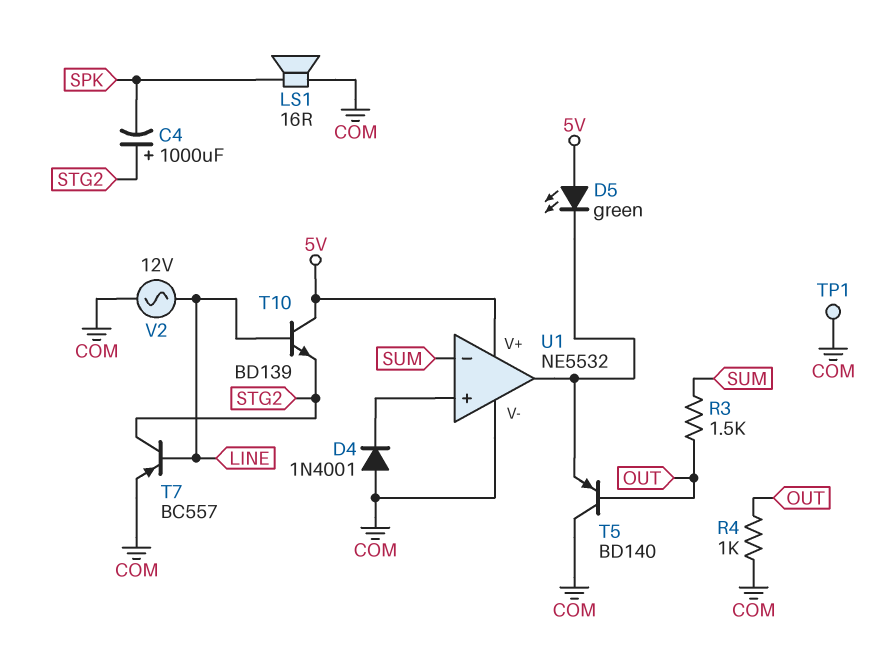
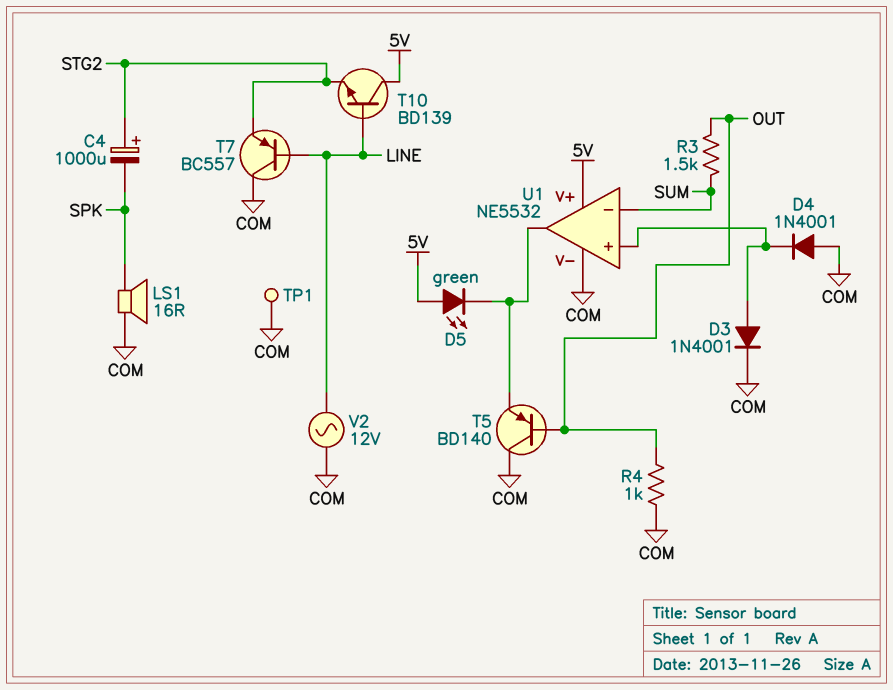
D3: none -> diode 1N4001 (A U1/in+, K COM)
T7: PNP BC557 (B LINE, C STG2, E COM) -> PNP BC557 (B LINE, C COM, E STG2)

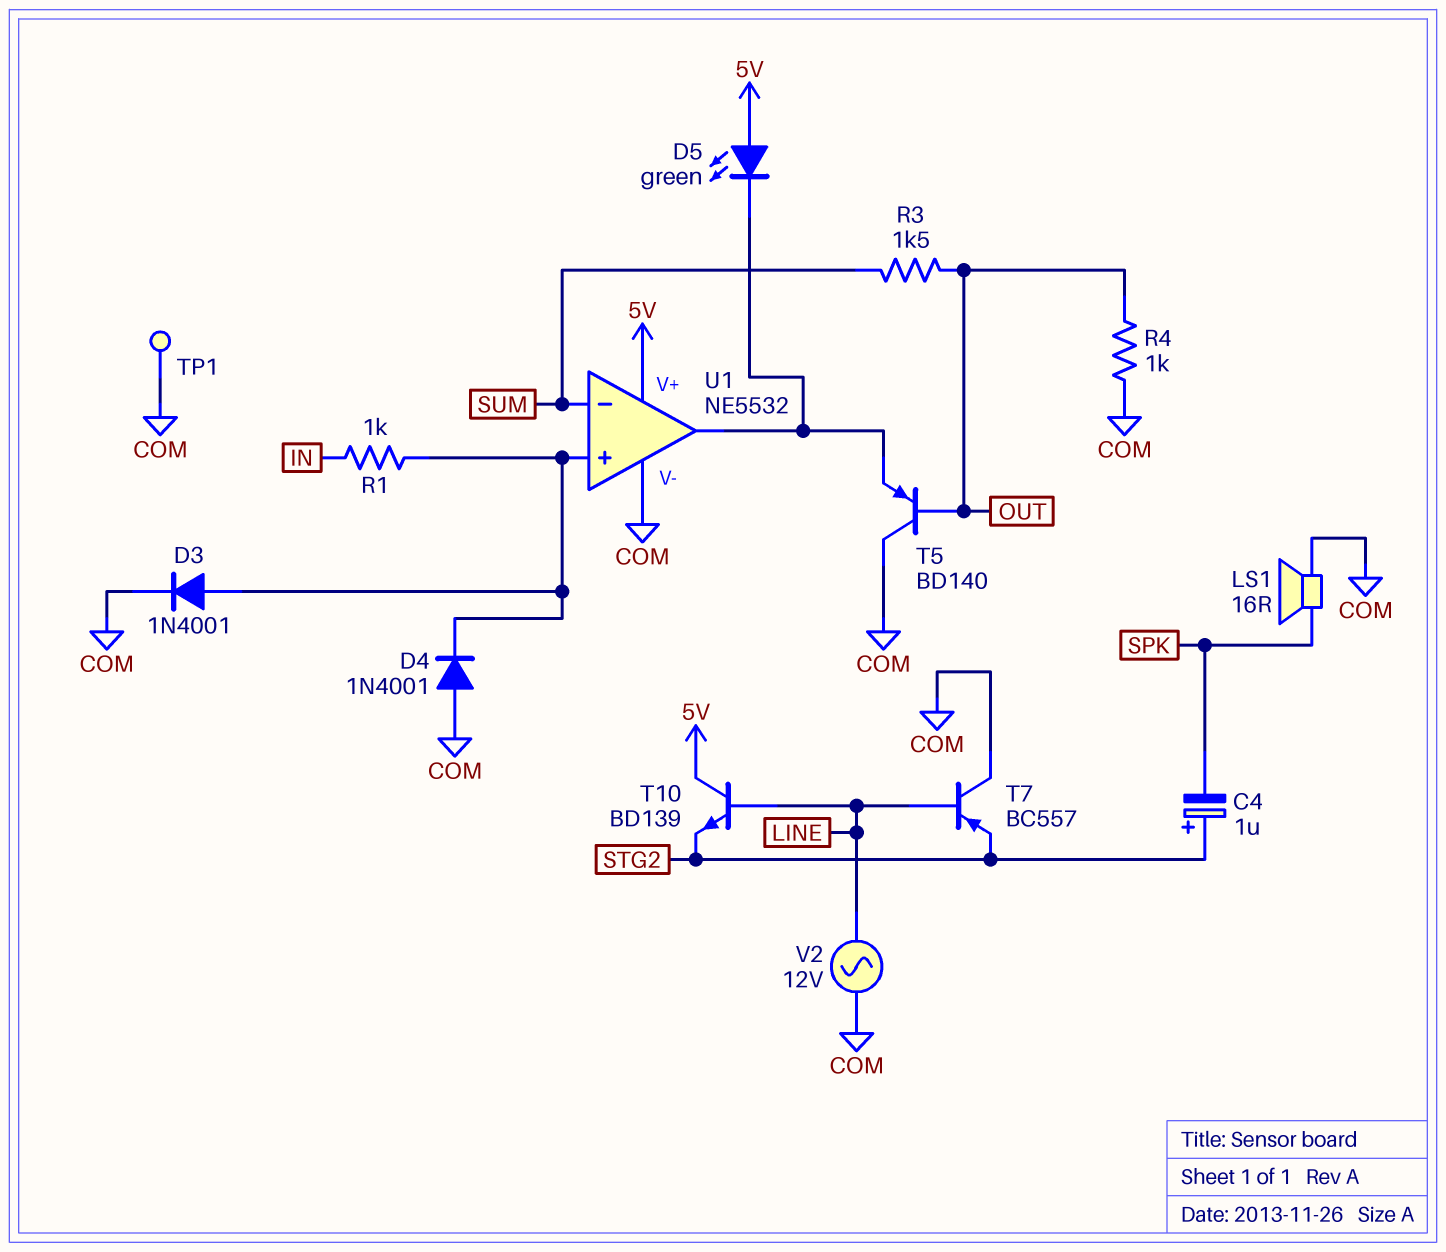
C4: 1000uF (plus STG2, minus SPK) -> 1uF (plus STG2, minus SPK)
R1: none -> 1k (IN, U1/in+)

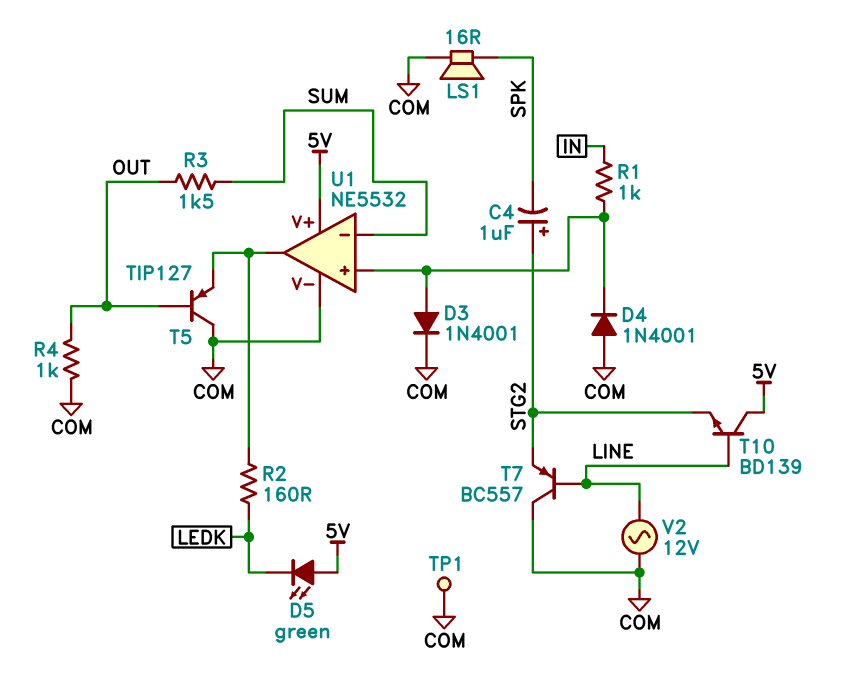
D5: LED green (A 5V, K U1/out) -> LED green (A 5V, K LEDK)
R2: none -> 160 (LEDK, U1/out)
T5: PNP BD140 (B OUT, C COM, E U1/out) -> PNP TIP127 (B OUT, C COM, E U1/out)

